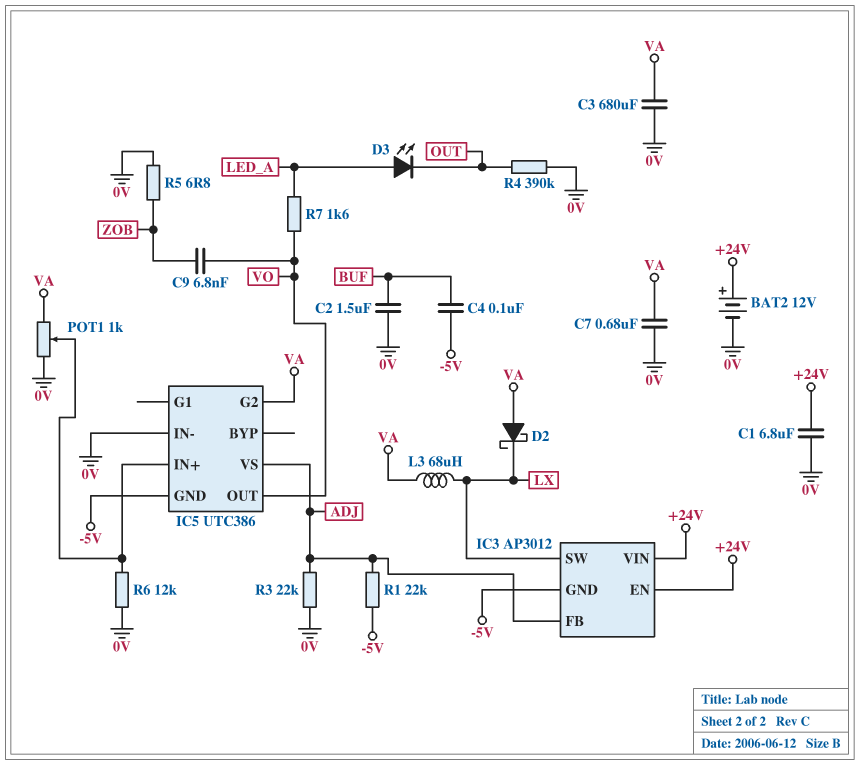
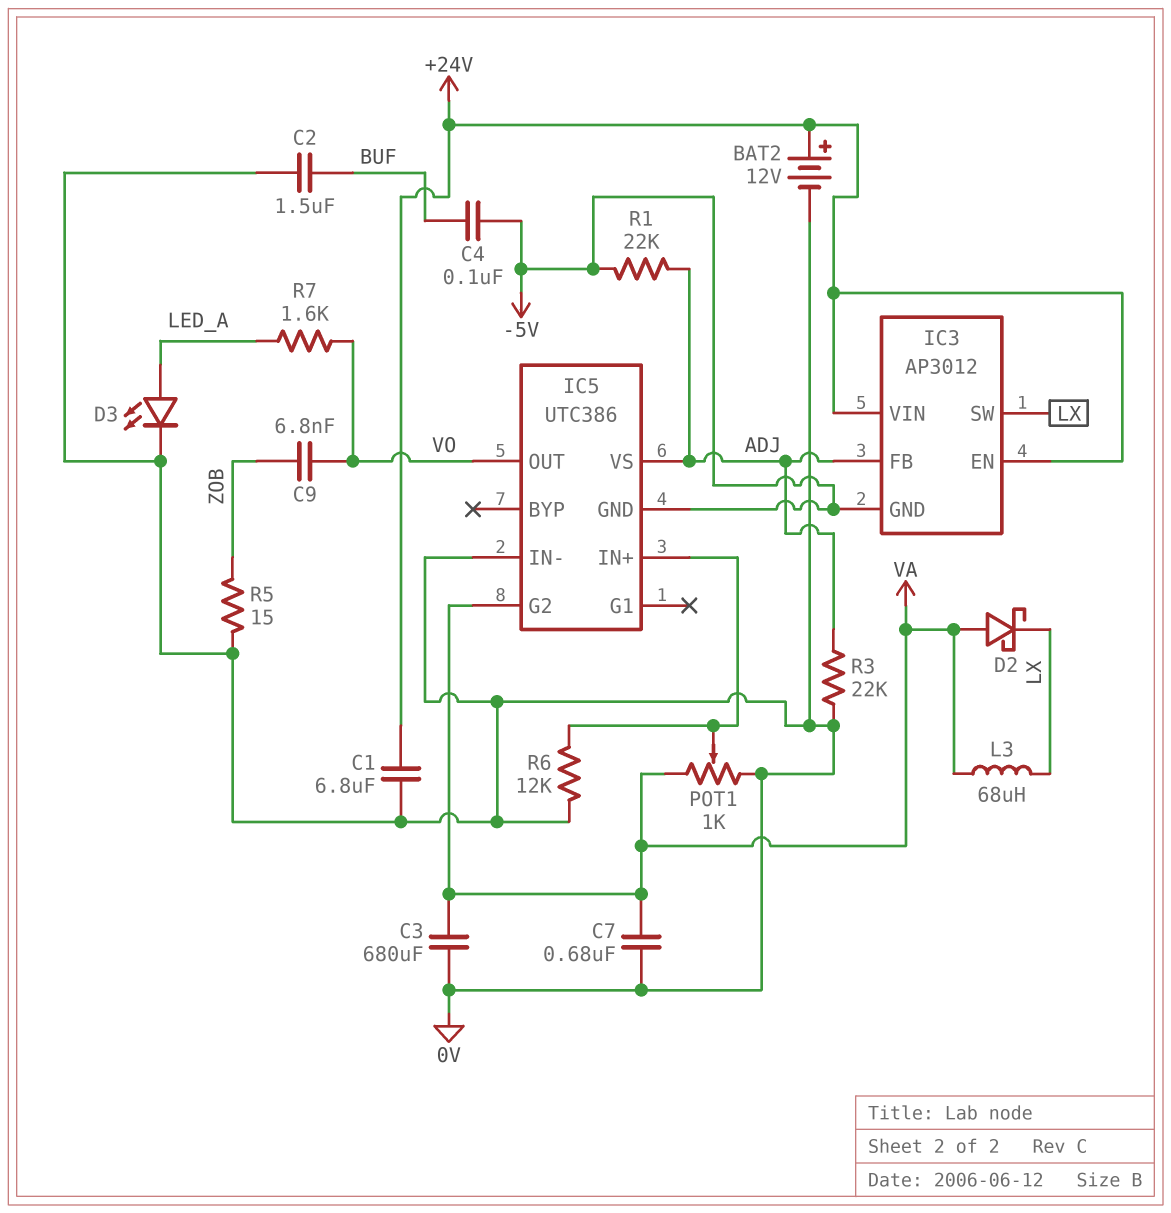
D3: LED (A LED_A, K OUT) -> LED (A LED_A, K 0V)
R4: 390k (0V, OUT) -> none
R5: 6.8 (0V, ZOB) -> 15 (0V, ZOB)

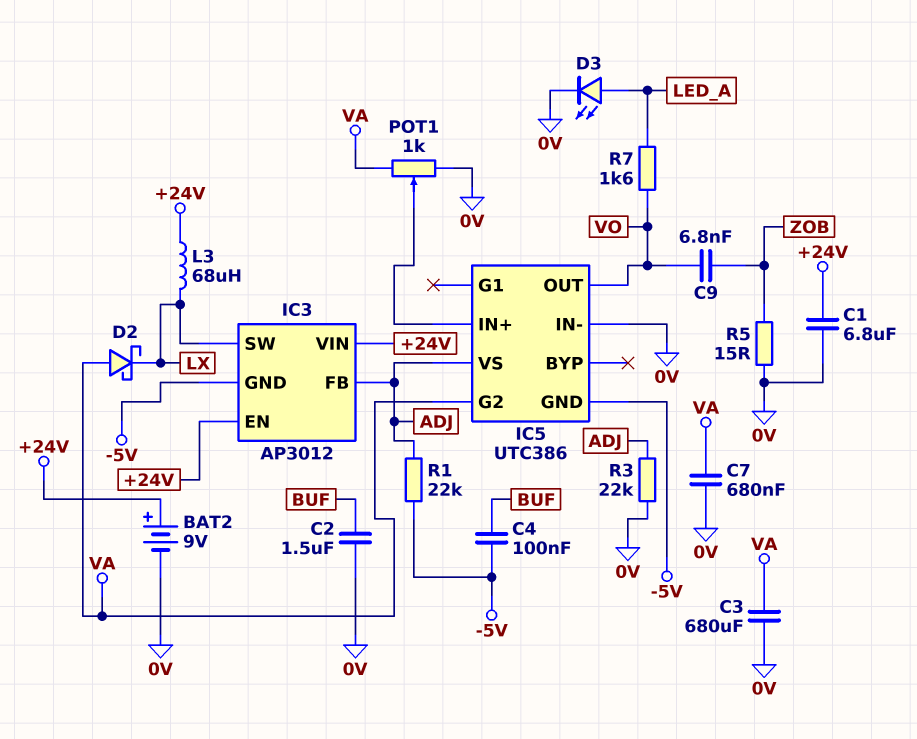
BAT2: 12V (plus +24V, minus 0V) -> 9V (plus +24V, minus 0V)
L3: 68uH (LX, VA) -> 68uH (+24V, LX)
R6: 12k (0V, IC5/IN+) -> none

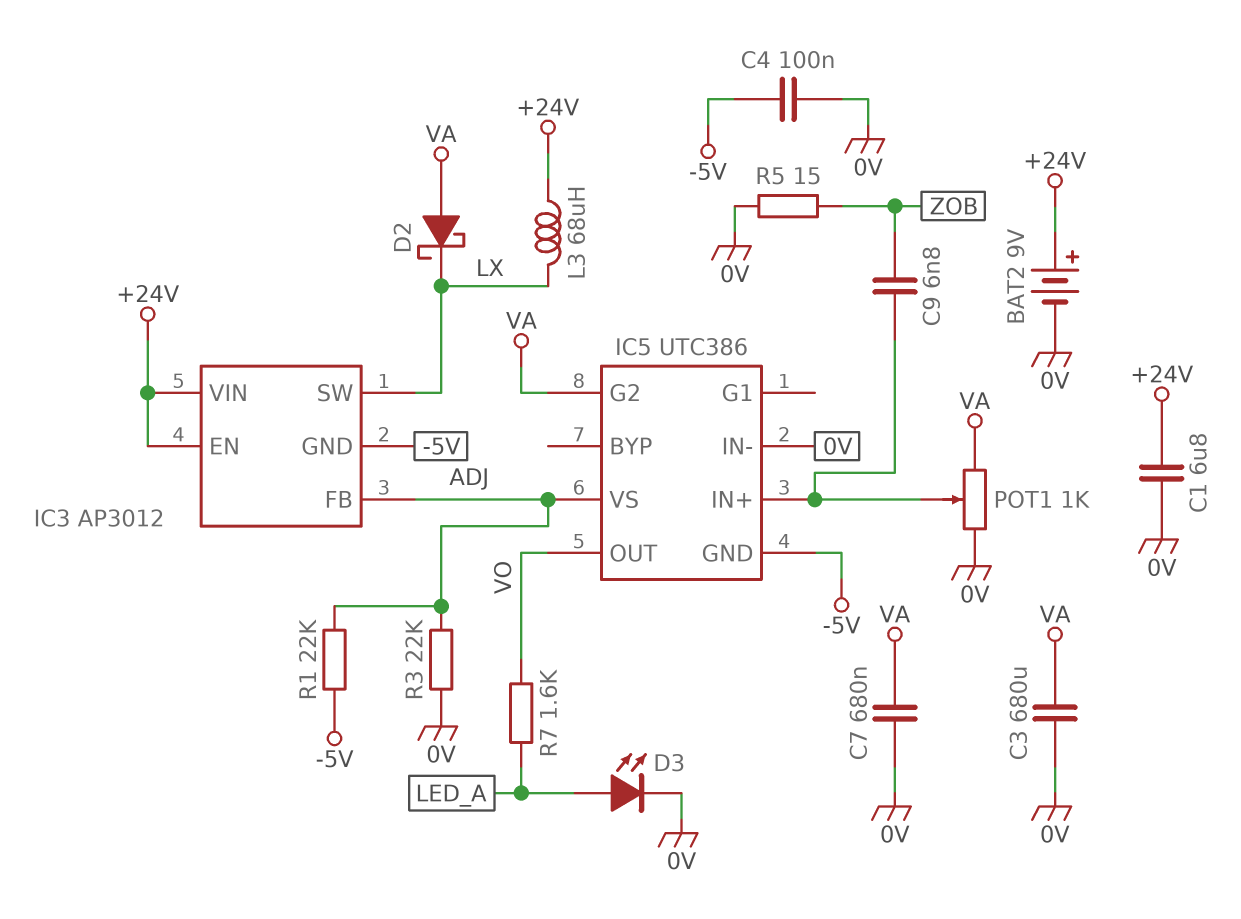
C2: 1.5uF (0V, BUF) -> none
C4: 100nF (-5V, BUF) -> 100nF (-5V, 0V)
C9: 6.8nF (VO, ZOB) -> 6.8nF (IC5/IN+, ZOB)

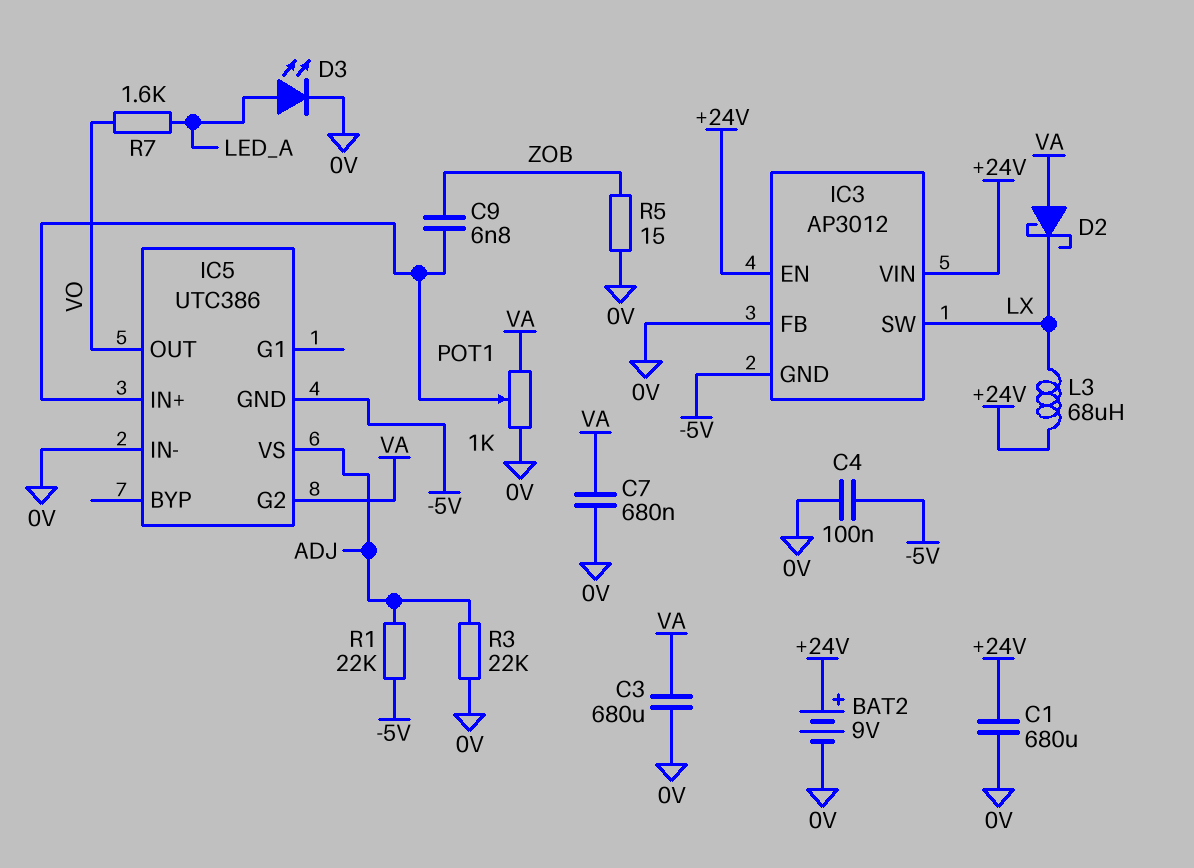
C1: 6.8uF (+24V, 0V) -> 680uF (+24V, 0V)
IC3 pin FB: ADJ -> 0V

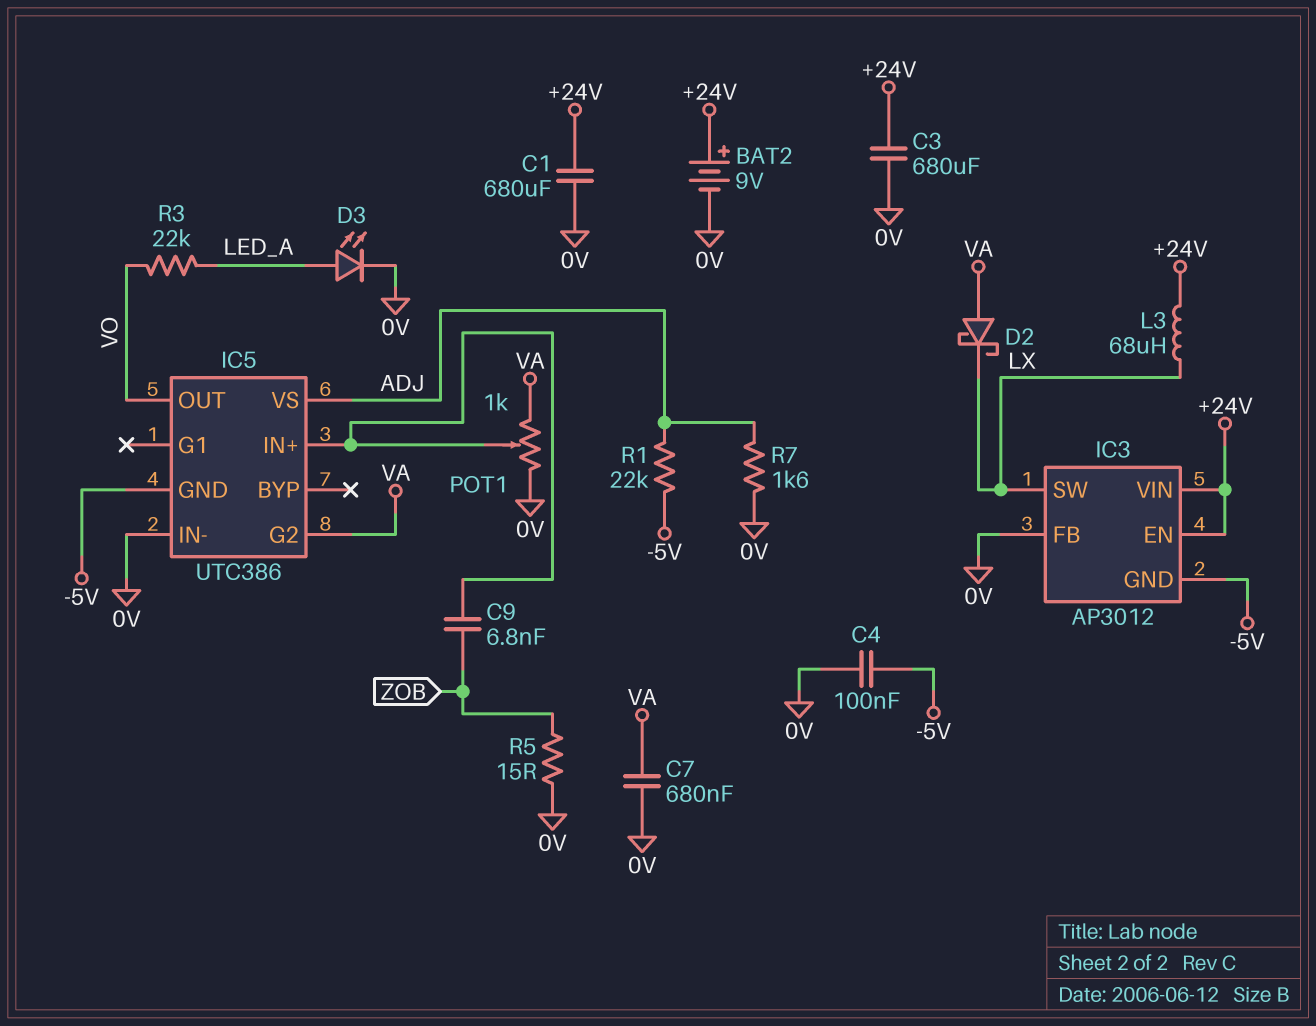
C3: 680uF (0V, VA) -> 680uF (+24V, 0V)
R3: 22k (0V, ADJ) -> 22k (LED_A, VO)
R7: 1.6k (LED_A, VO) -> 1.6k (0V, ADJ)

